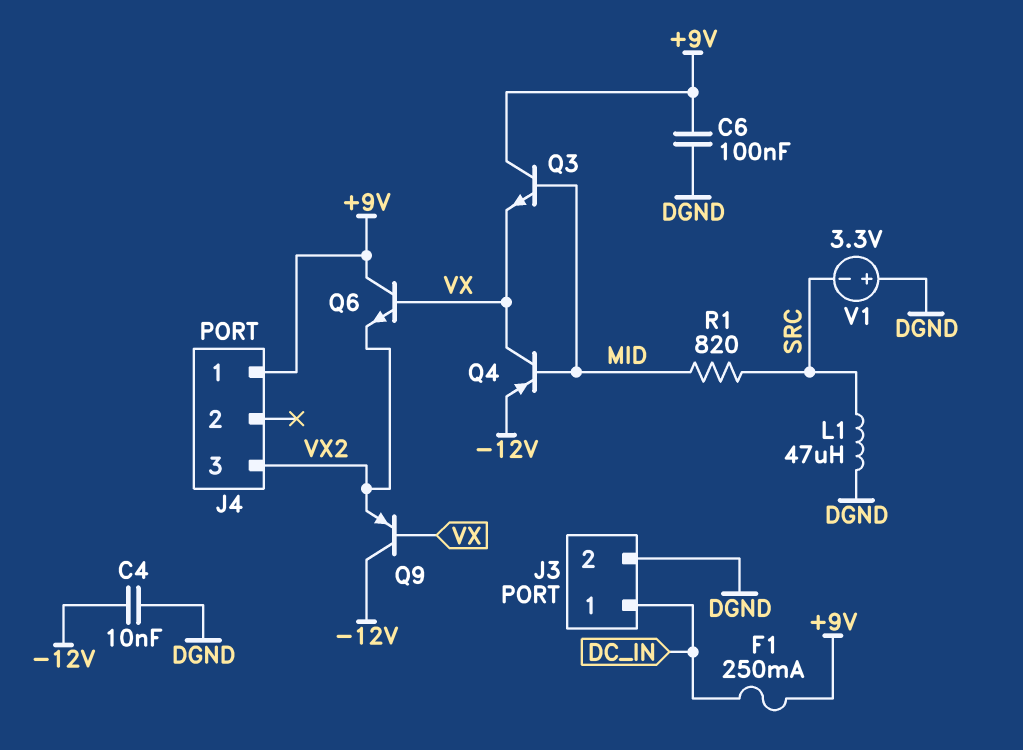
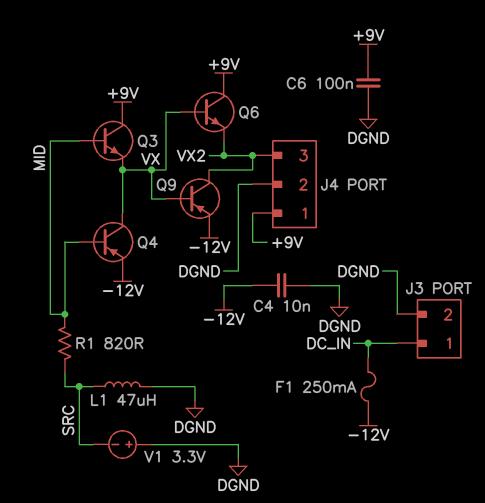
F1: 250mA (+9V, DC_IN) -> 250mA (-12V, DC_IN)
J4 pin 2: none -> DGND
Q9: PNP (B VX, C -12V, E VX2) -> PNP (B VX, C VX2, E -12V)

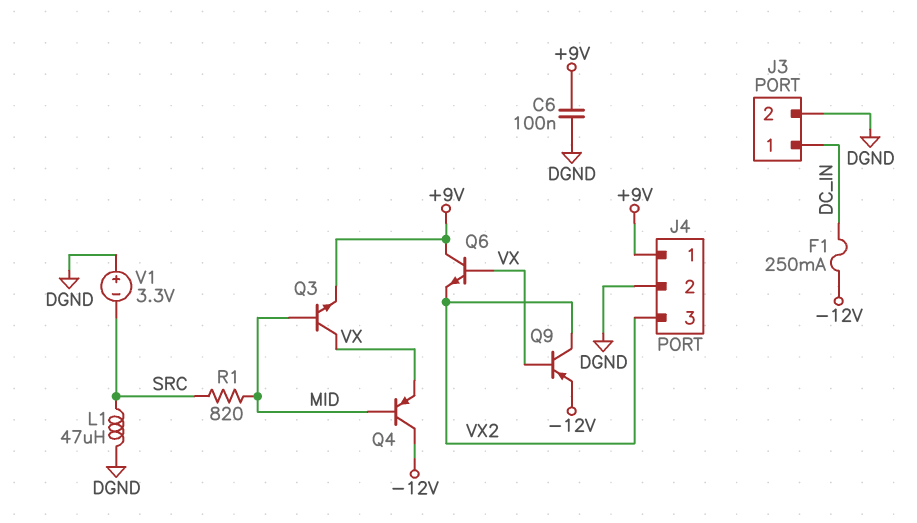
C4: 10nF (-12V, DGND) -> none
Q3: NPN (B MID, C +9V, E VX) -> NPN (B MID, C VX, E +9V)
Q4: PNP (B MID, C VX, E -12V) -> PNP (B MID, C -12V, E VX)

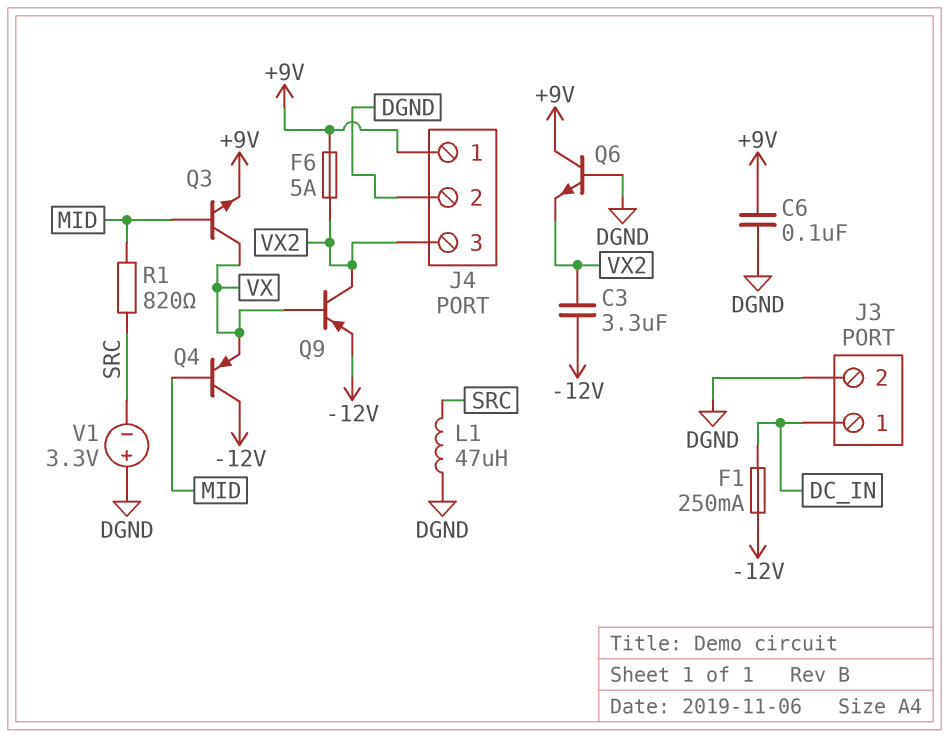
C3: none -> 3.3uF (-12V, VX2)
F6: none -> 5A (+9V, VX2)
Q6: NPN (B VX, C +9V, E VX2) -> NPN (B DGND, C +9V, E VX2)

